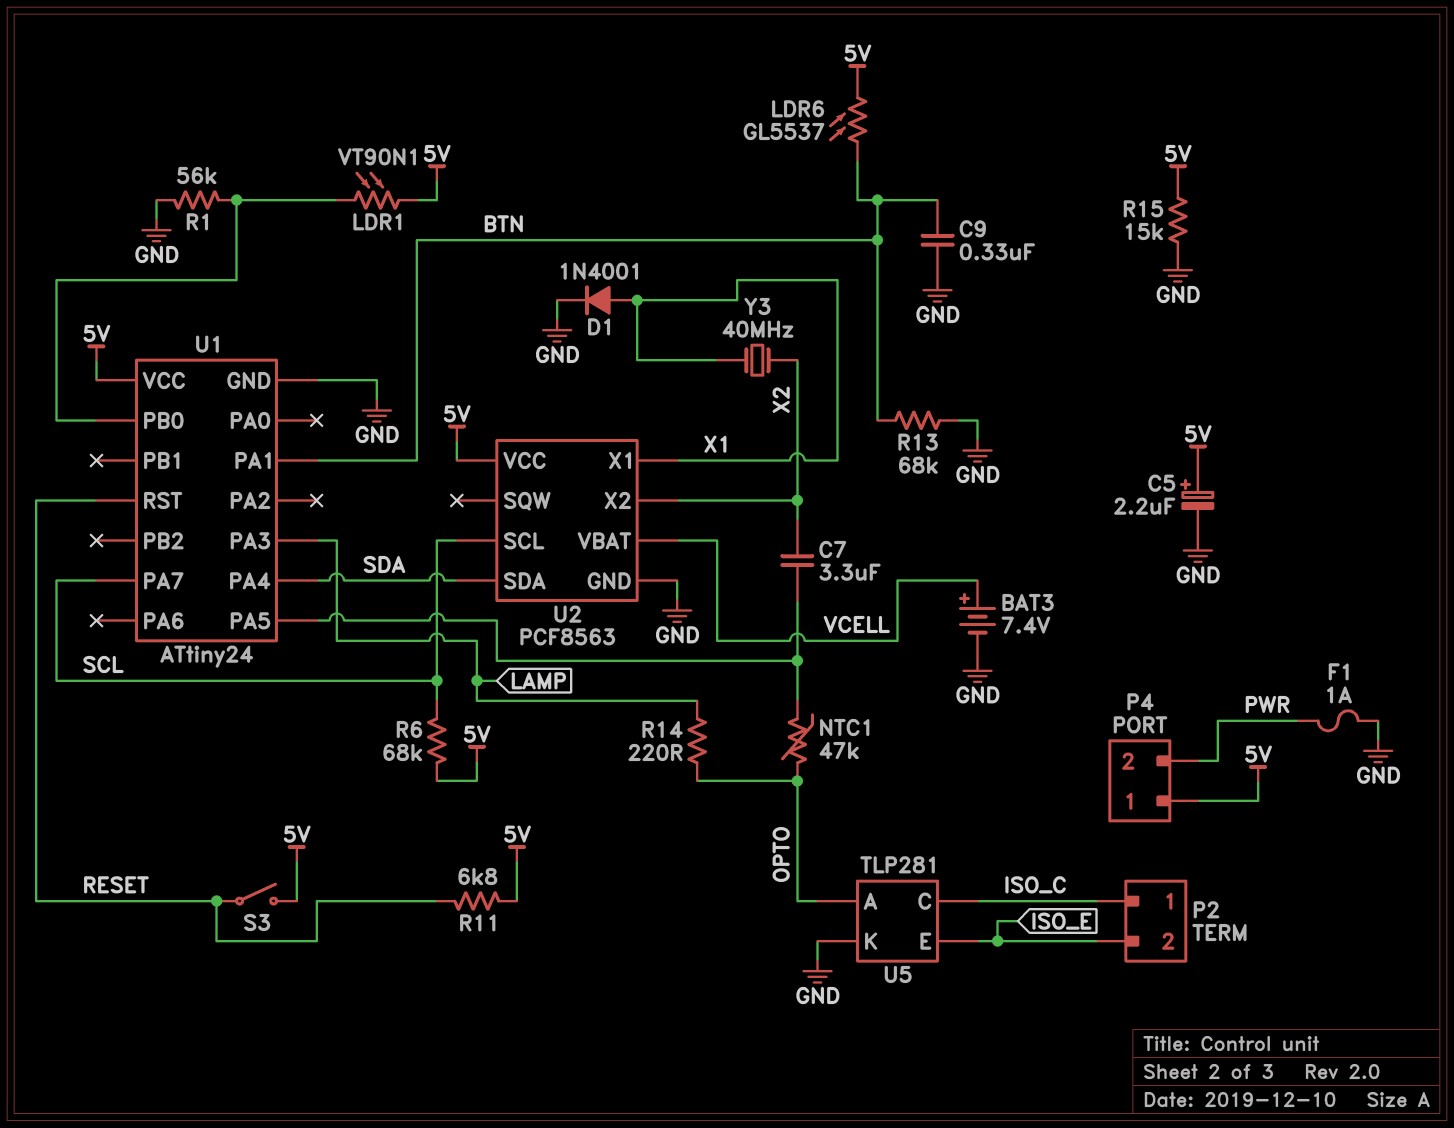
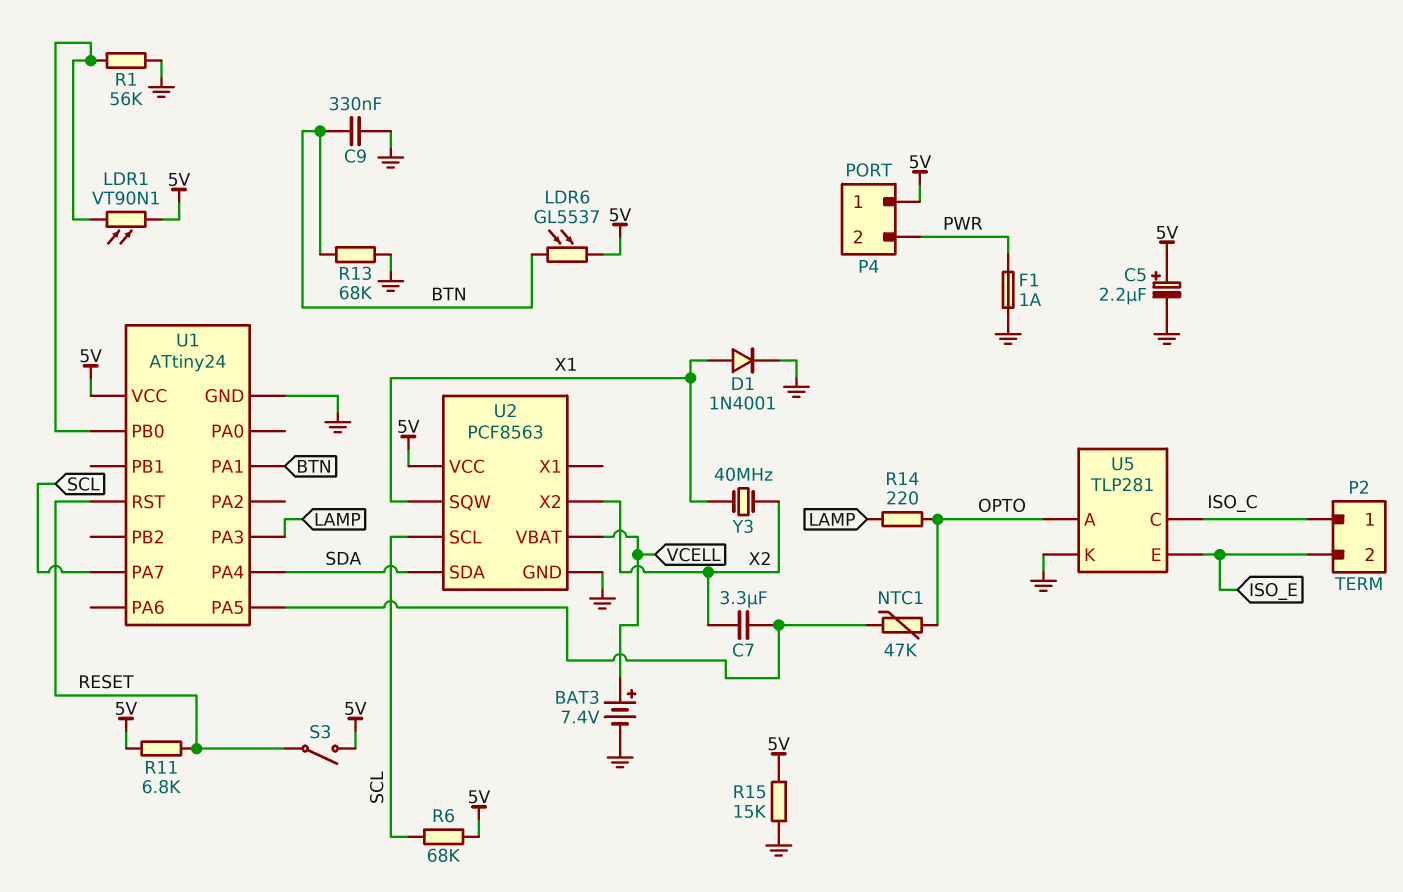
U2 pin SQW: none -> X1
U2 pin X1: X1 -> none

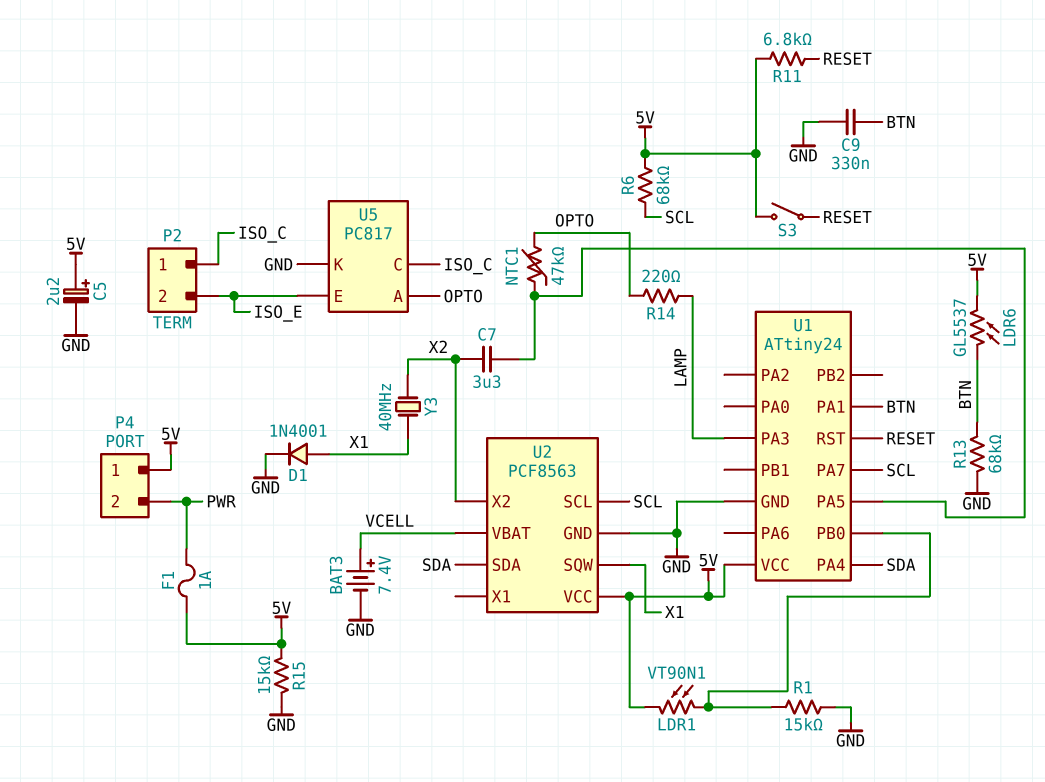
F1: 1A (GND, PWR) -> 1A (5V, PWR)
R1: 56k (GND, U1/PB0) -> 15k (GND, U1/PB0)
U5: TLP281 -> PC817

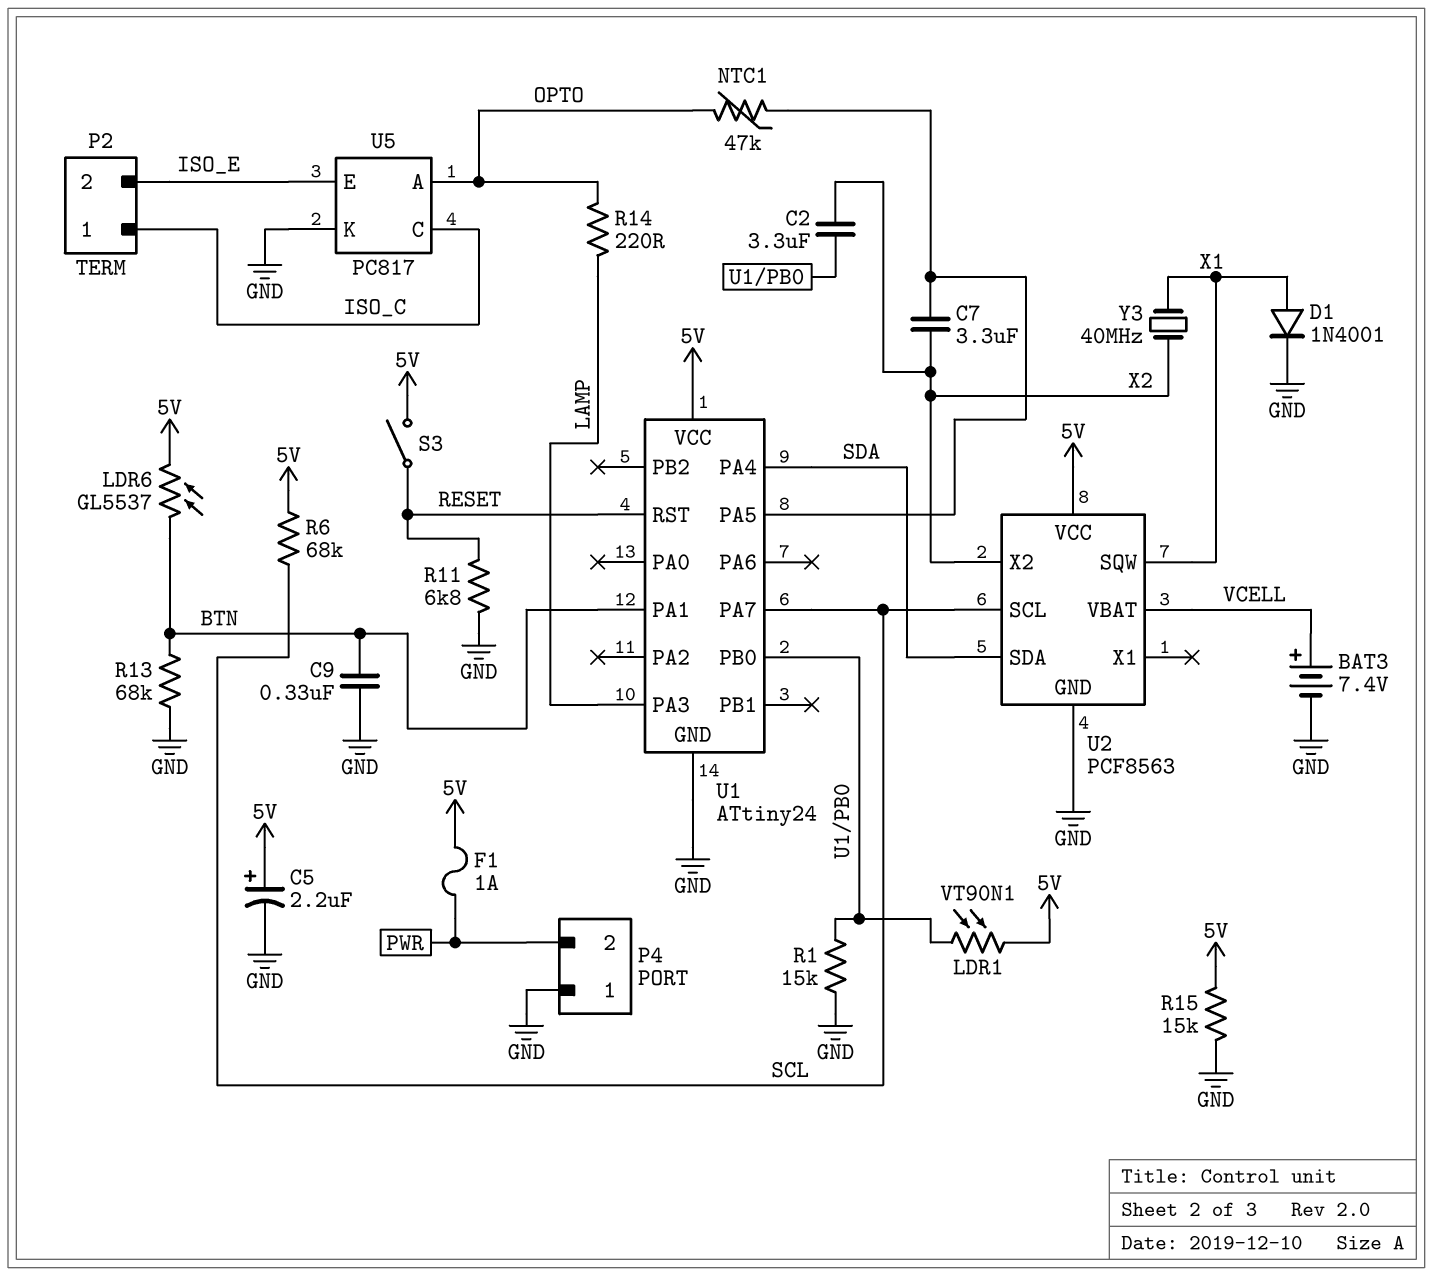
C2: none -> 3.3uF (U1/PB0, X2)
P4 pin 1: 5V -> GND
R11: 6.8k (5V, RESET) -> 6.8k (GND, RESET)

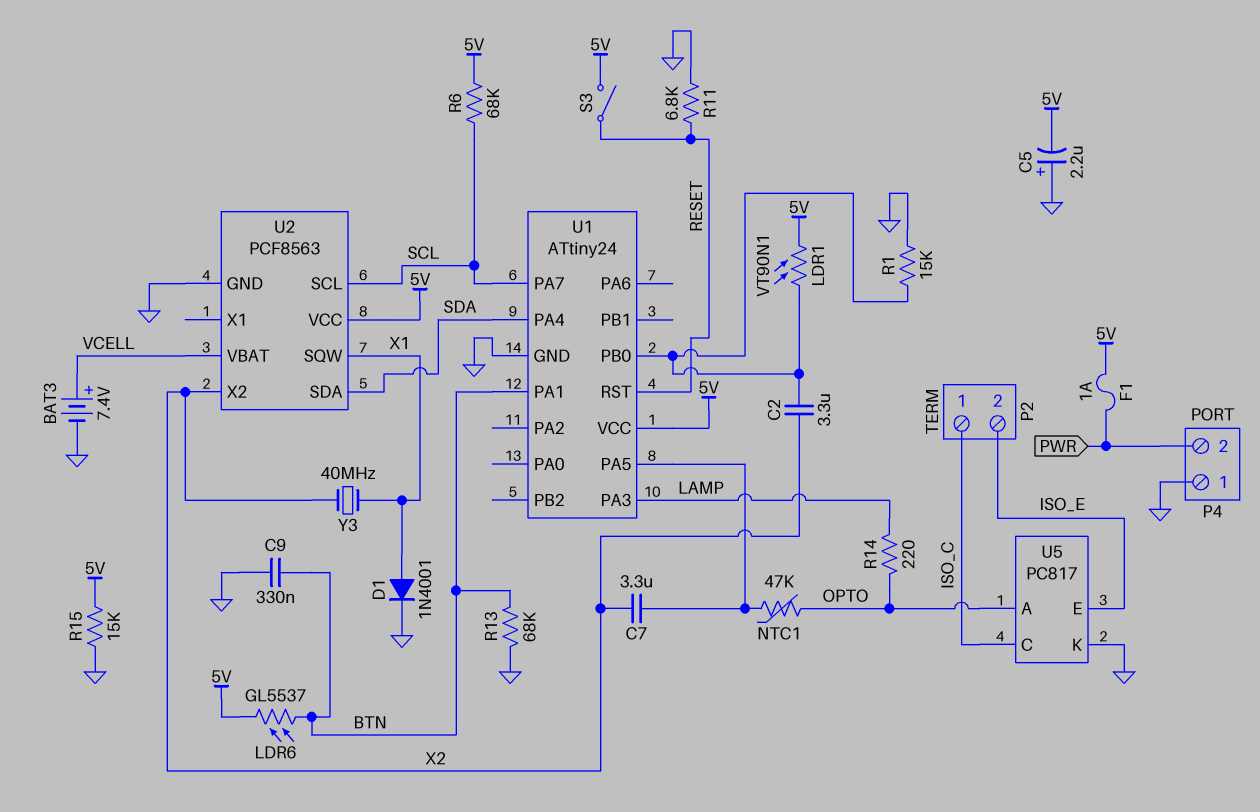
C5: 2.2uF (plus 5V, minus GND) -> 2.2uF (plus GND, minus 5V)

